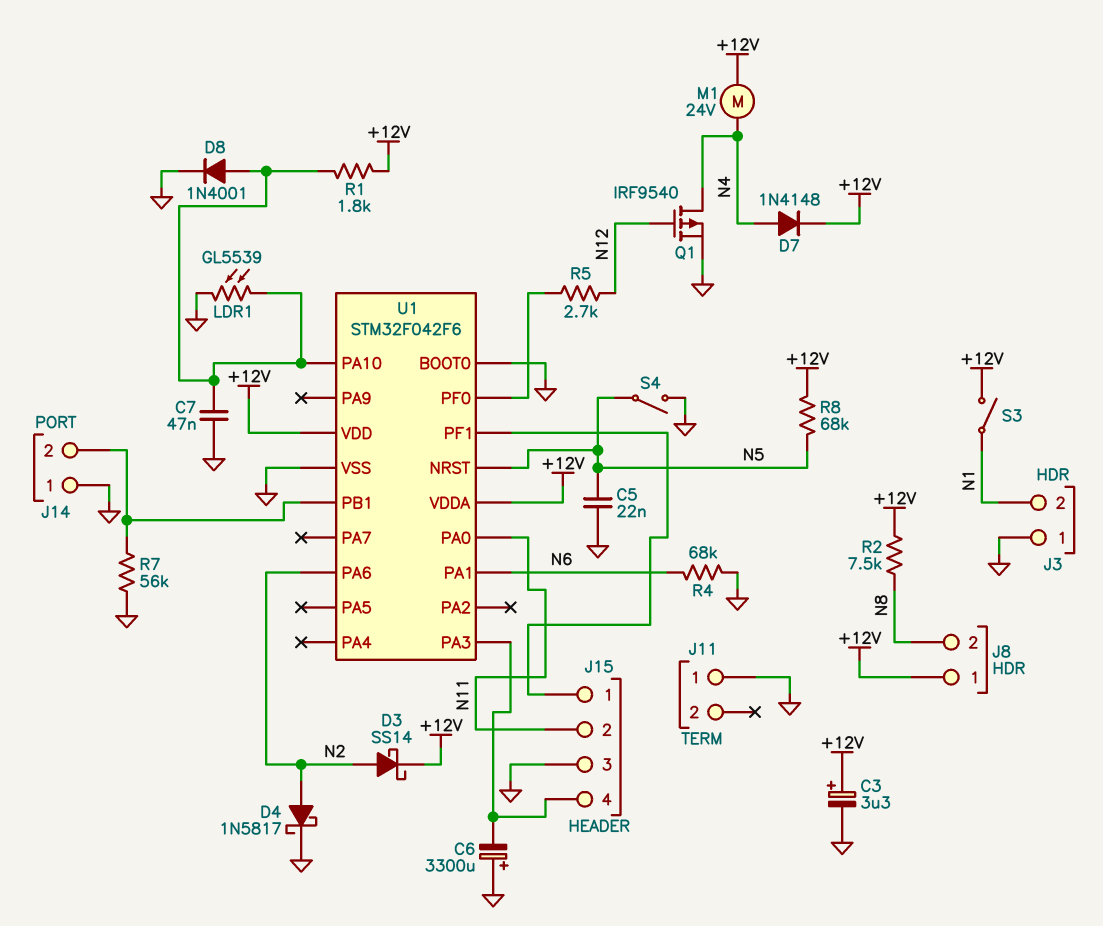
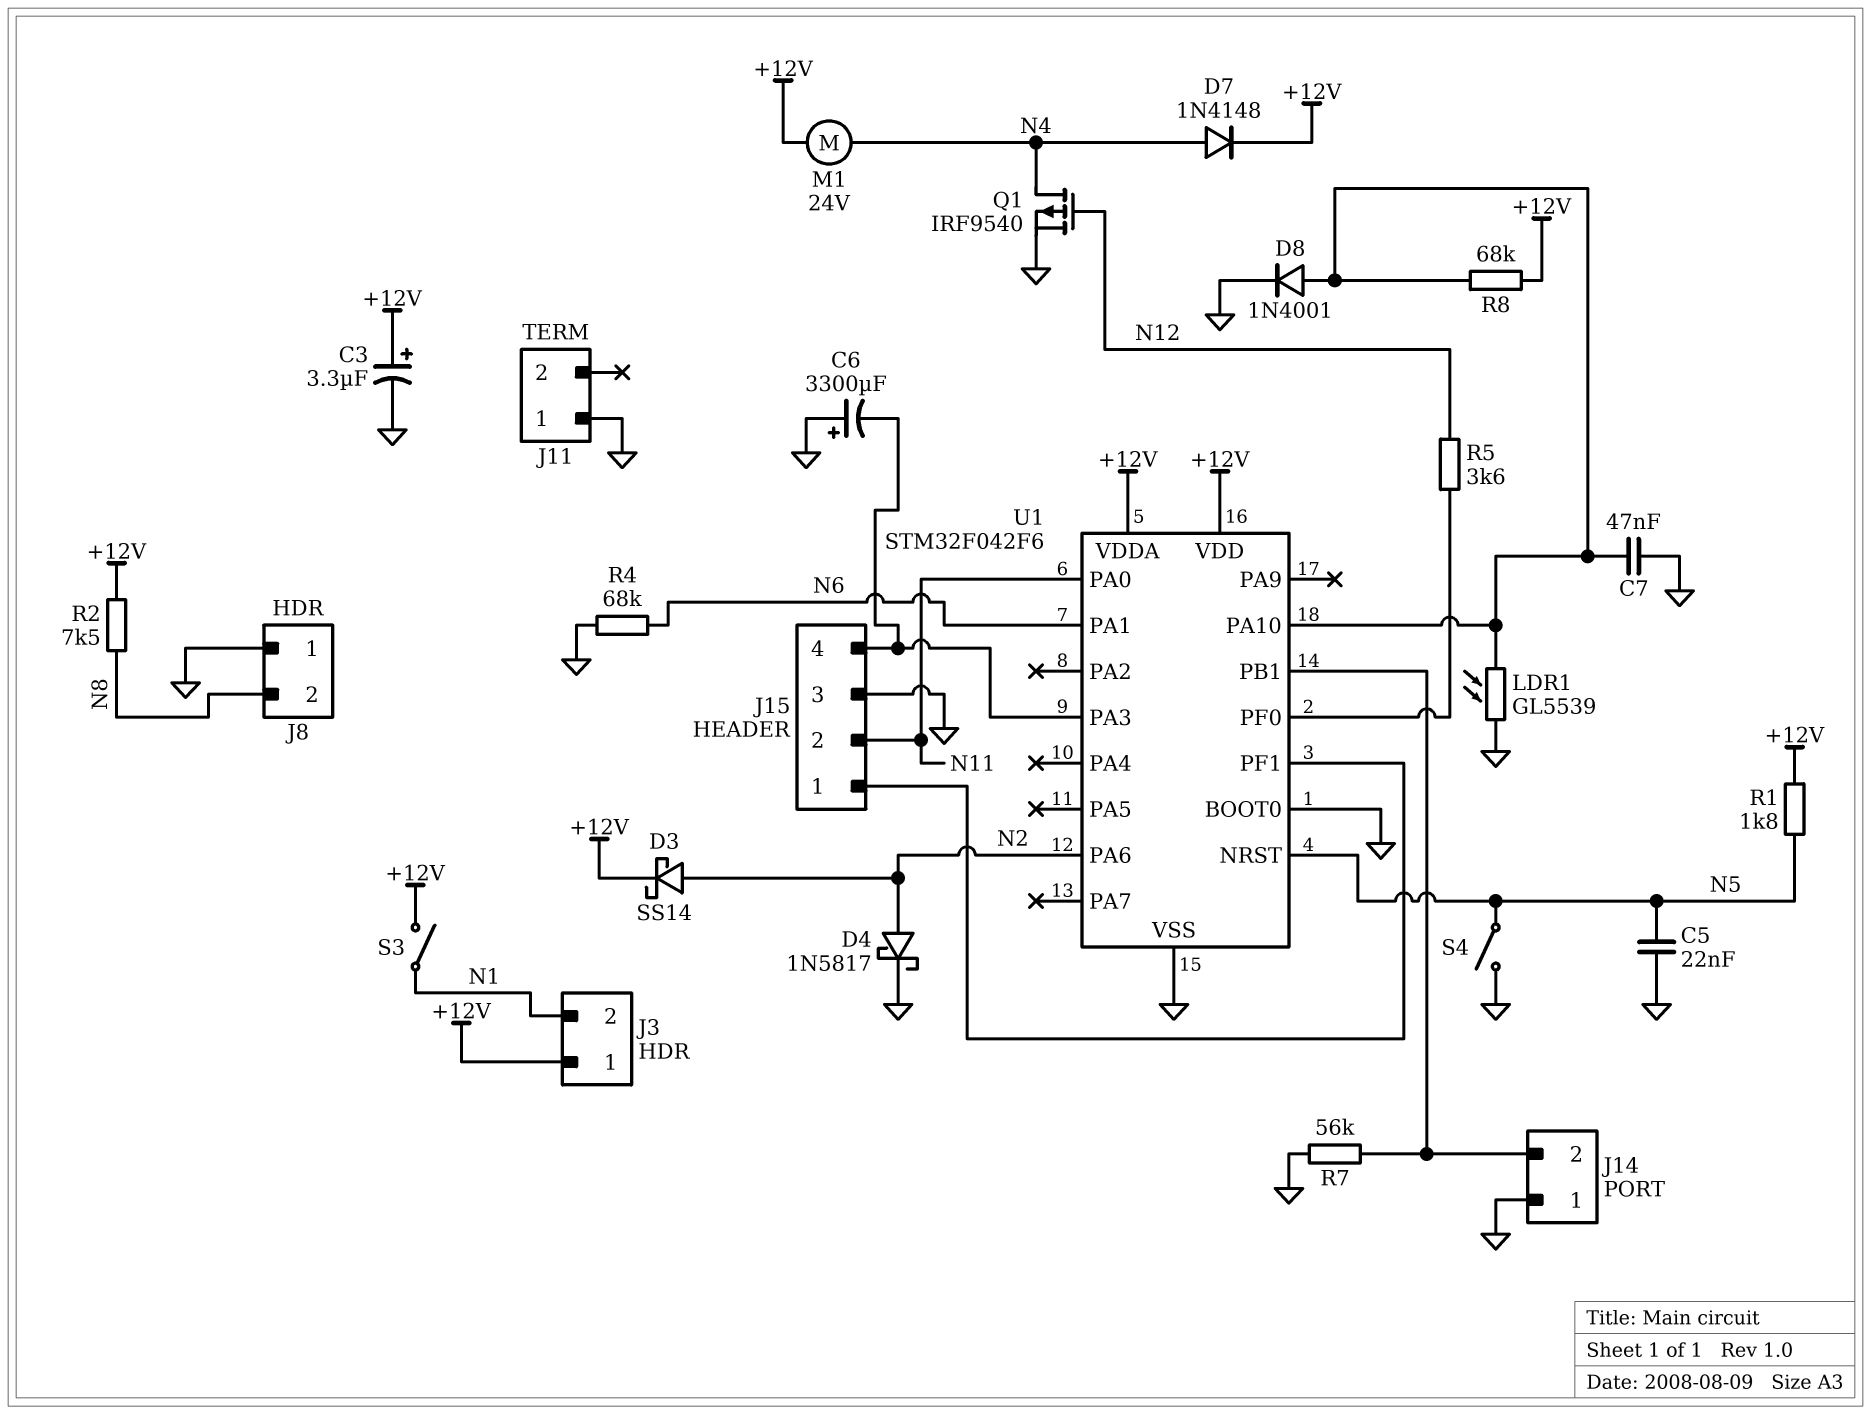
J3 pin 1: GND -> +12V
J8 pin 1: +12V -> GND
R1: 1.8k (+12V, U1/PA10) -> 1.8k (+12V, N5)
R5: 2.7k (N12, U1/PF0) -> 3.6k (N12, U1/PF0)
R8: 68k (+12V, N5) -> 68k (+12V, U1/PA10)

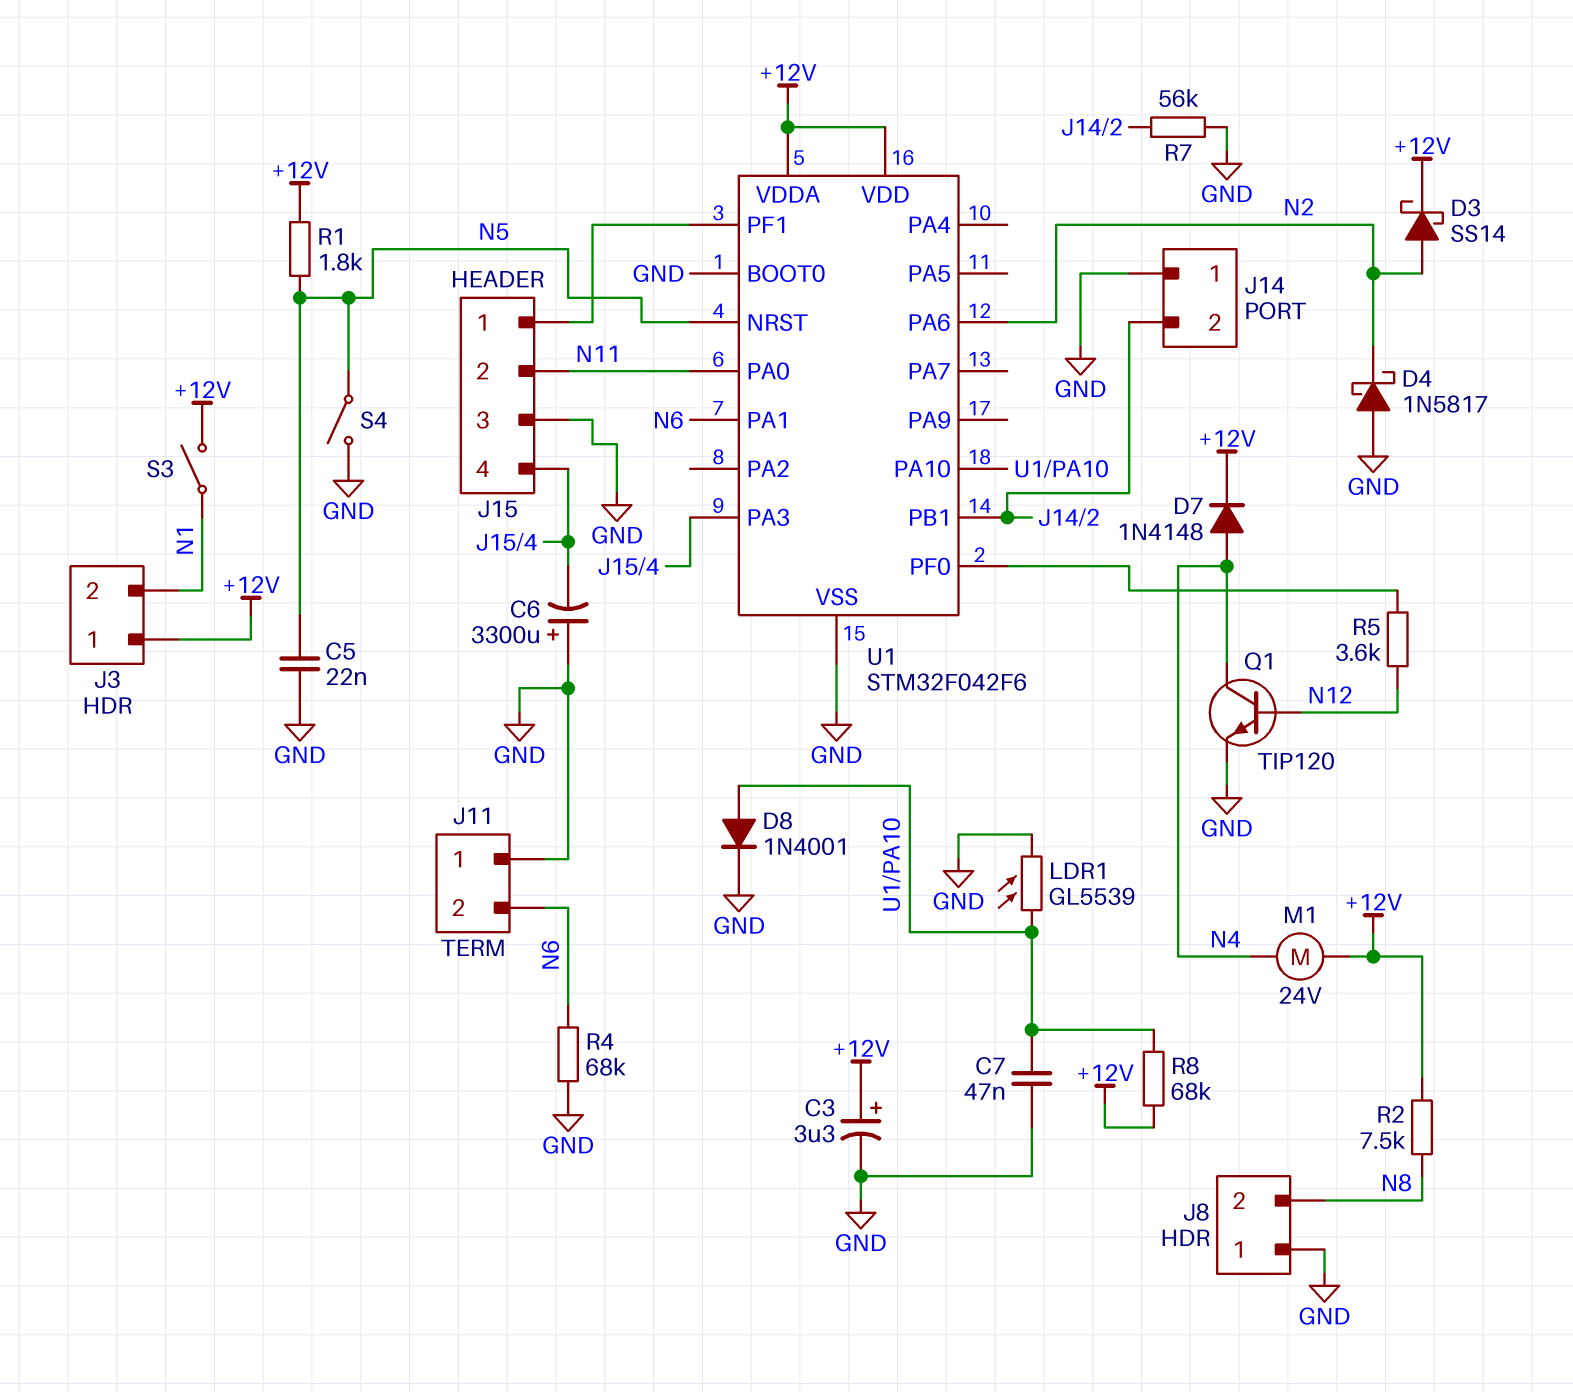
D4: schottky 1N5817 (A N2, K GND) -> schottky 1N5817 (A GND, K N2)
J11 pin 2: none -> N6
Q1: PMOS IRF9540 (G N12, D N4, S GND) -> NPN TIP120 (B N12, C N4, E GND)

